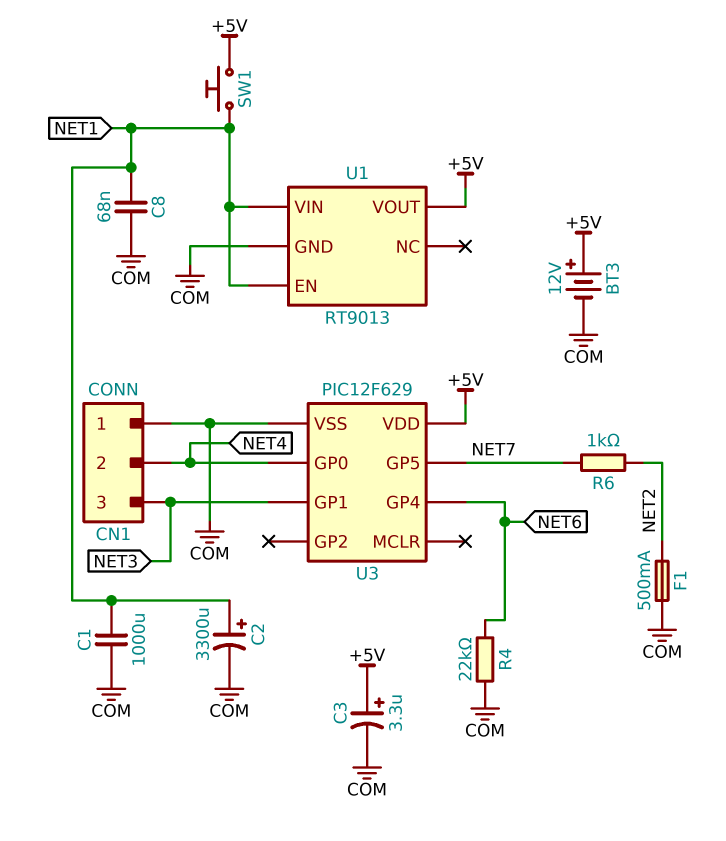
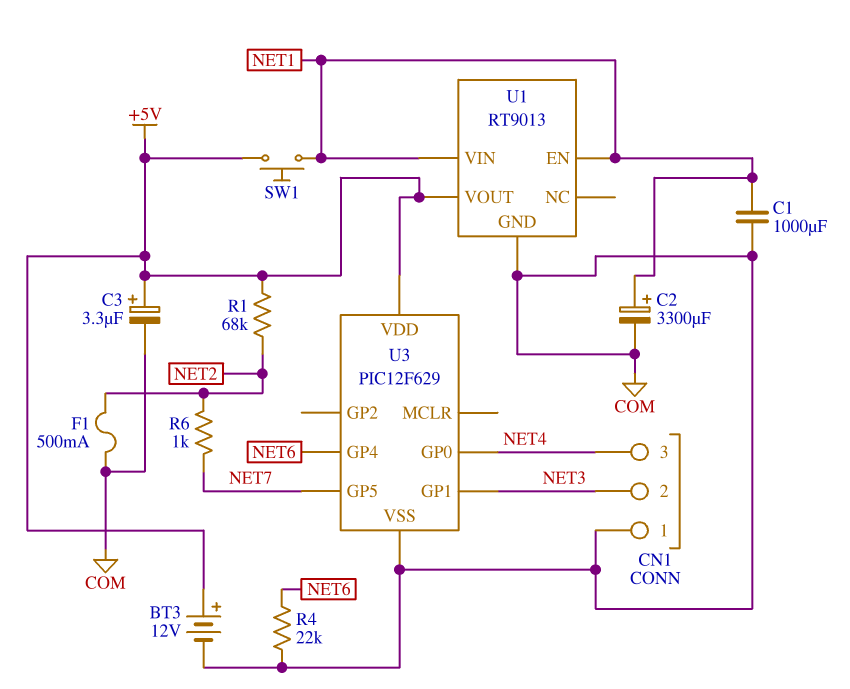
C8: 68nF (COM, NET1) -> none
CN1 pin 2: NET4 -> NET3
CN1 pin 3: NET3 -> NET4
R1: none -> 68k (+5V, NET2)

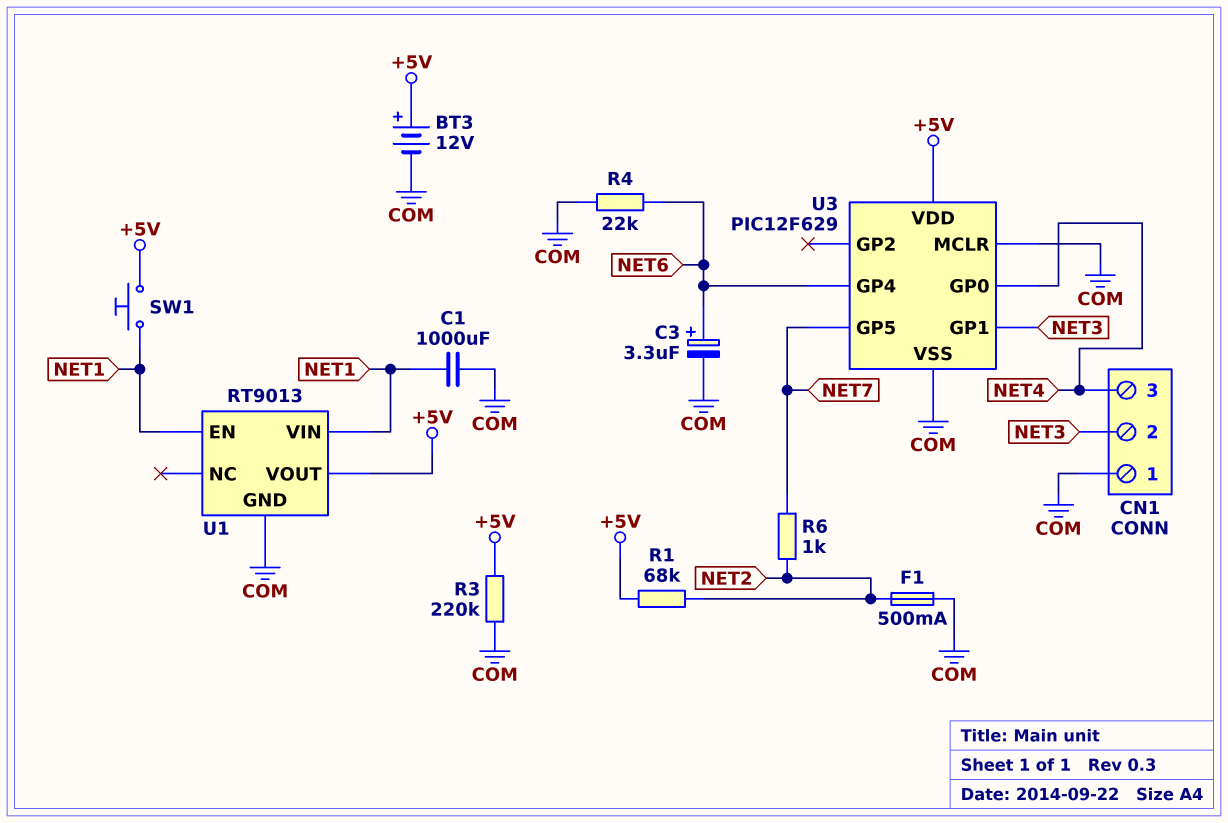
C2: 3300uF (plus NET1, minus COM) -> none
C3: 3.3uF (plus +5V, minus COM) -> 3.3uF (plus NET6, minus COM)
R3: none -> 220k (+5V, COM)
U3 pin MCLR: none -> COM

